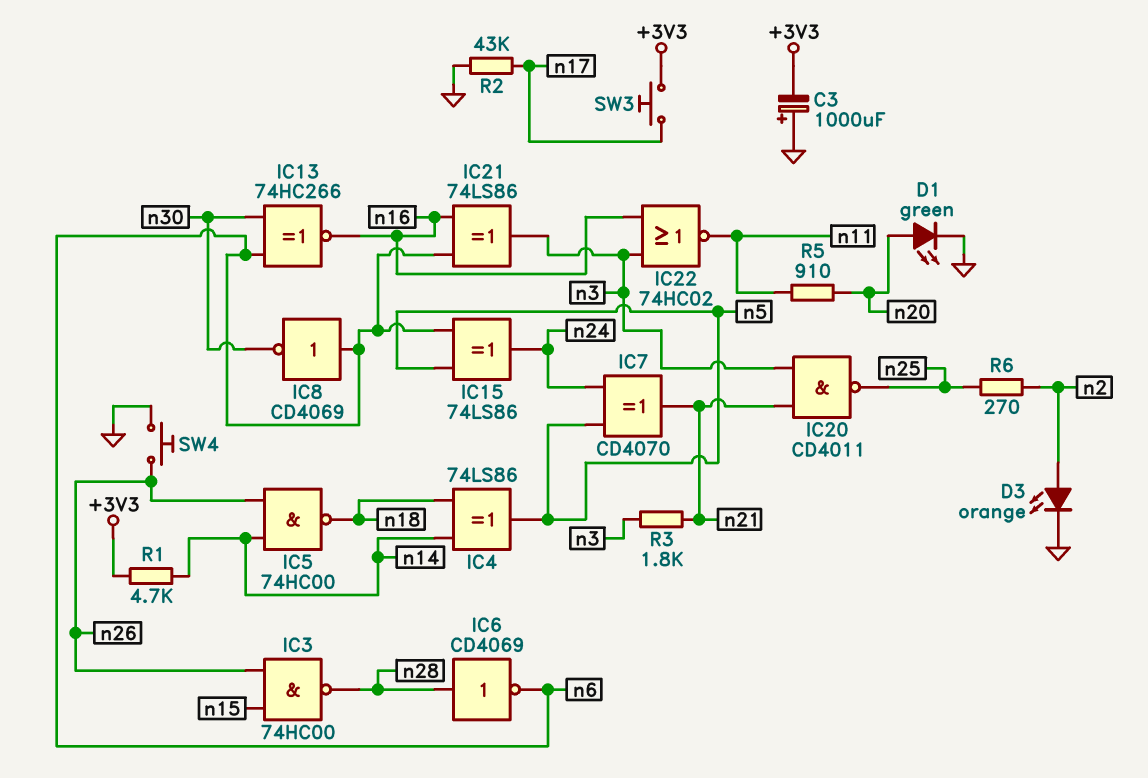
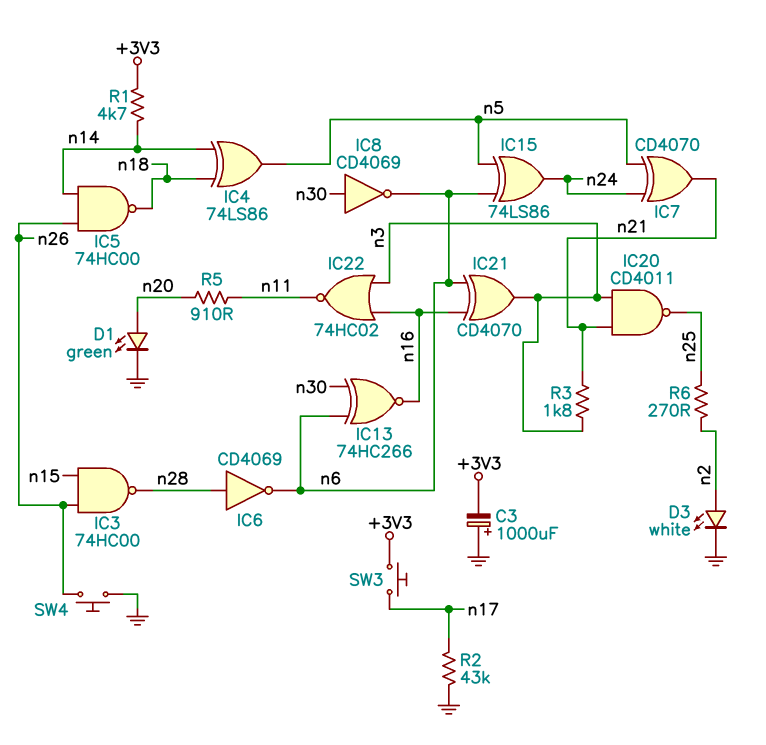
D3: LED orange (A n2, K GND) -> LED white (A n2, K GND)
IC8: NOT CD4069 (in n6, out n30) -> NOT CD4069 (in n30, out n6)
IC21: XOR 74LS86 (in n6, in n16, out n3) -> XOR CD4070 (in n6, in n16, out n3)

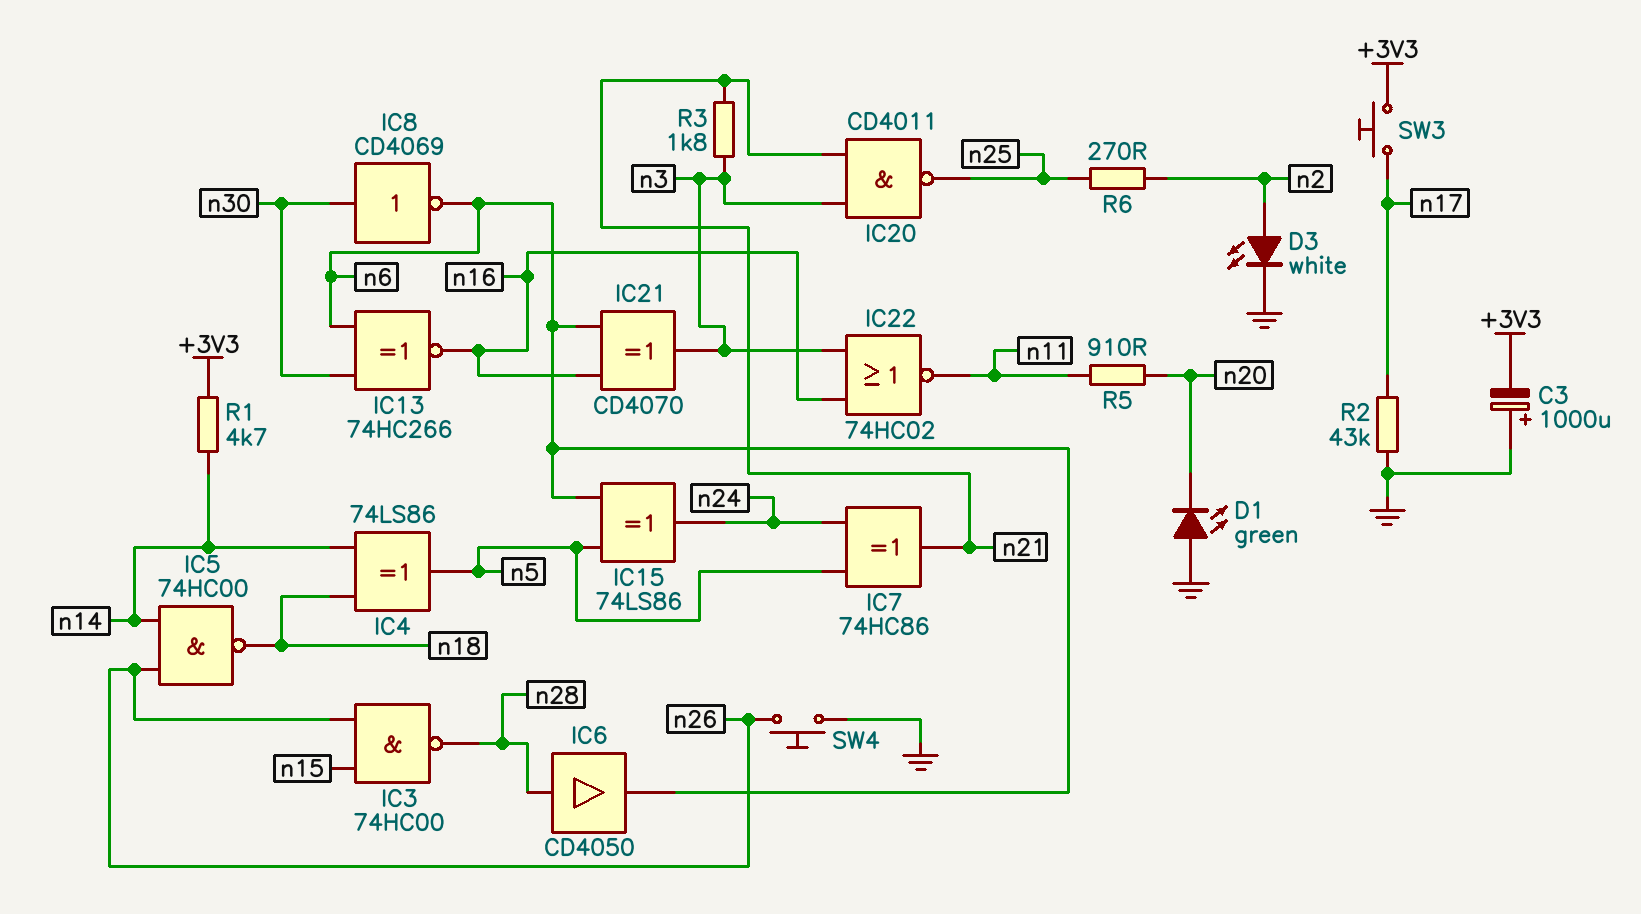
D1: LED green (A n20, K GND) -> LED green (A GND, K n20)
IC6: NOT CD4069 (in n28, out n6) -> buffer CD4050 (in n28, out n6)
IC7: XOR CD4070 (in n5, in n24, out n21) -> XOR 74HC86 (in n5, in n24, out n21)

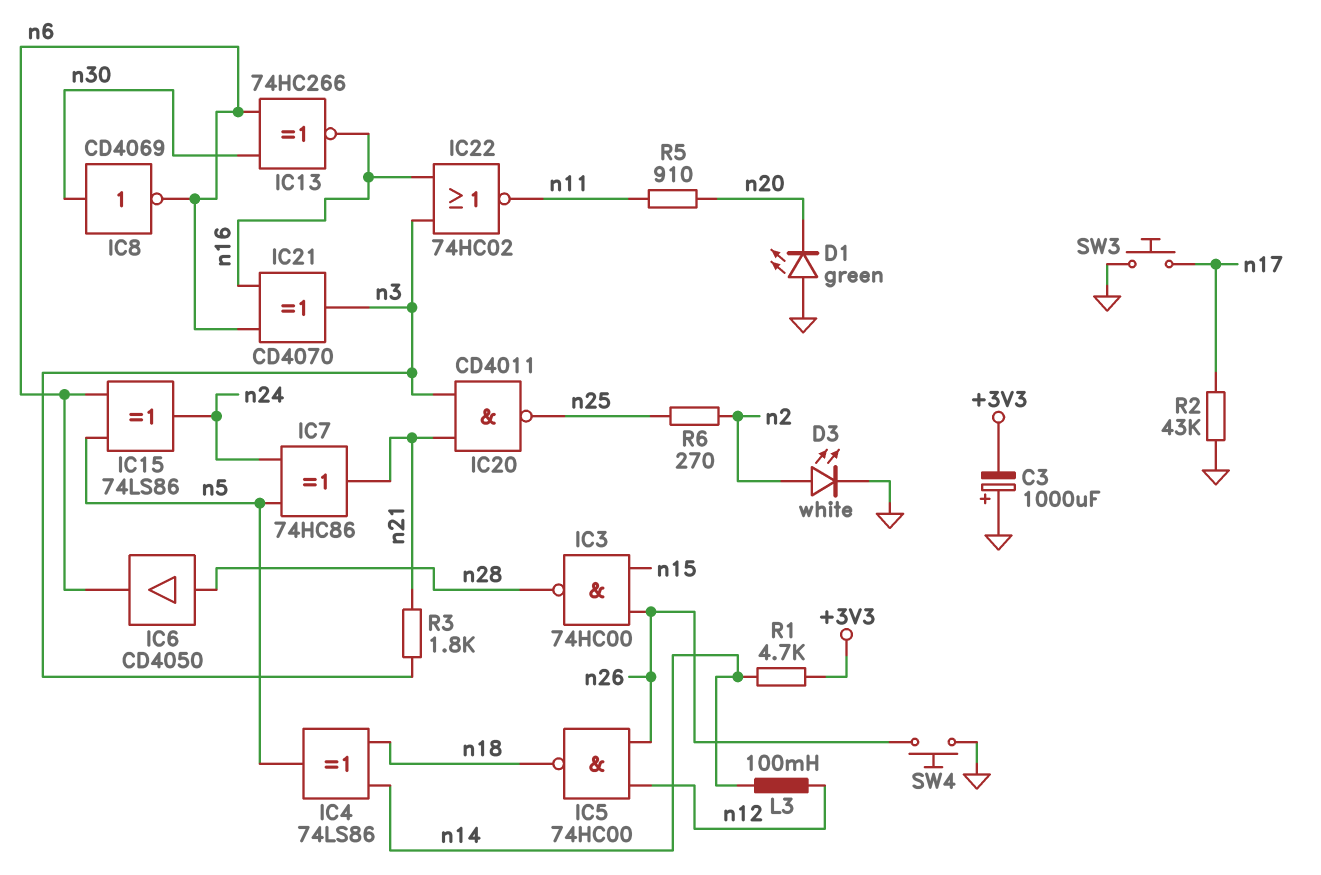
IC5: NAND 74HC00 (in n14, in n26, out n18) -> NAND 74HC00 (in n12, in n26, out n18)
L3: none -> 100mH (n12, n14)
SW3: button (+3V3, n17) -> button (GND, n17)

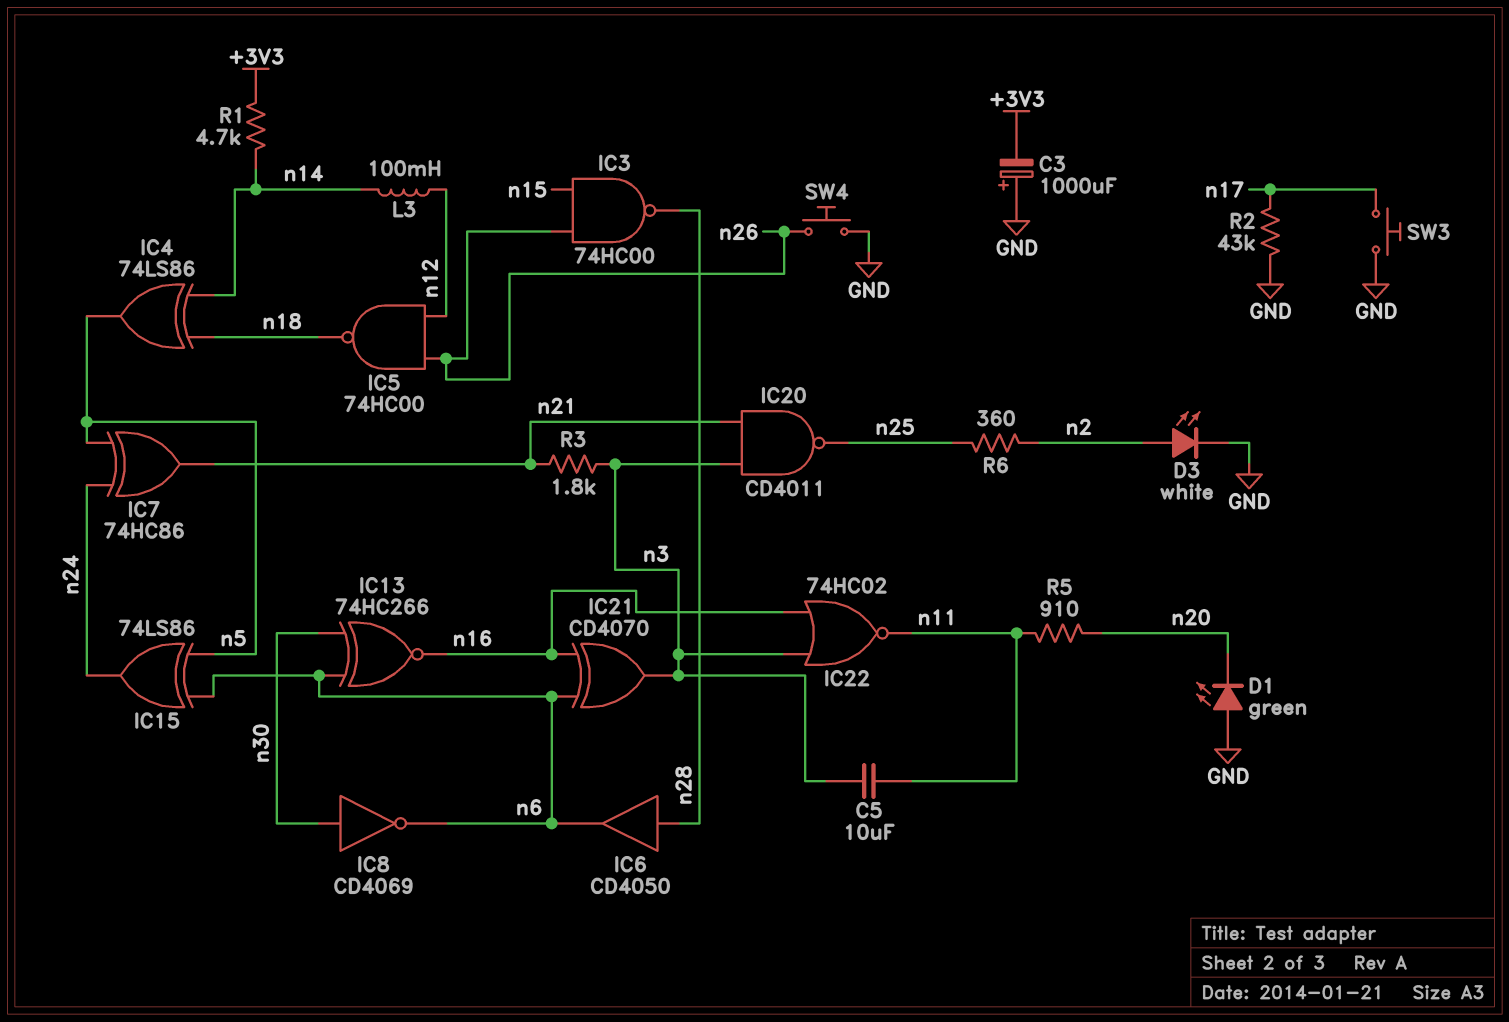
C5: none -> 10uF (n3, n11)
R6: 270 (n2, n25) -> 360 (n2, n25)

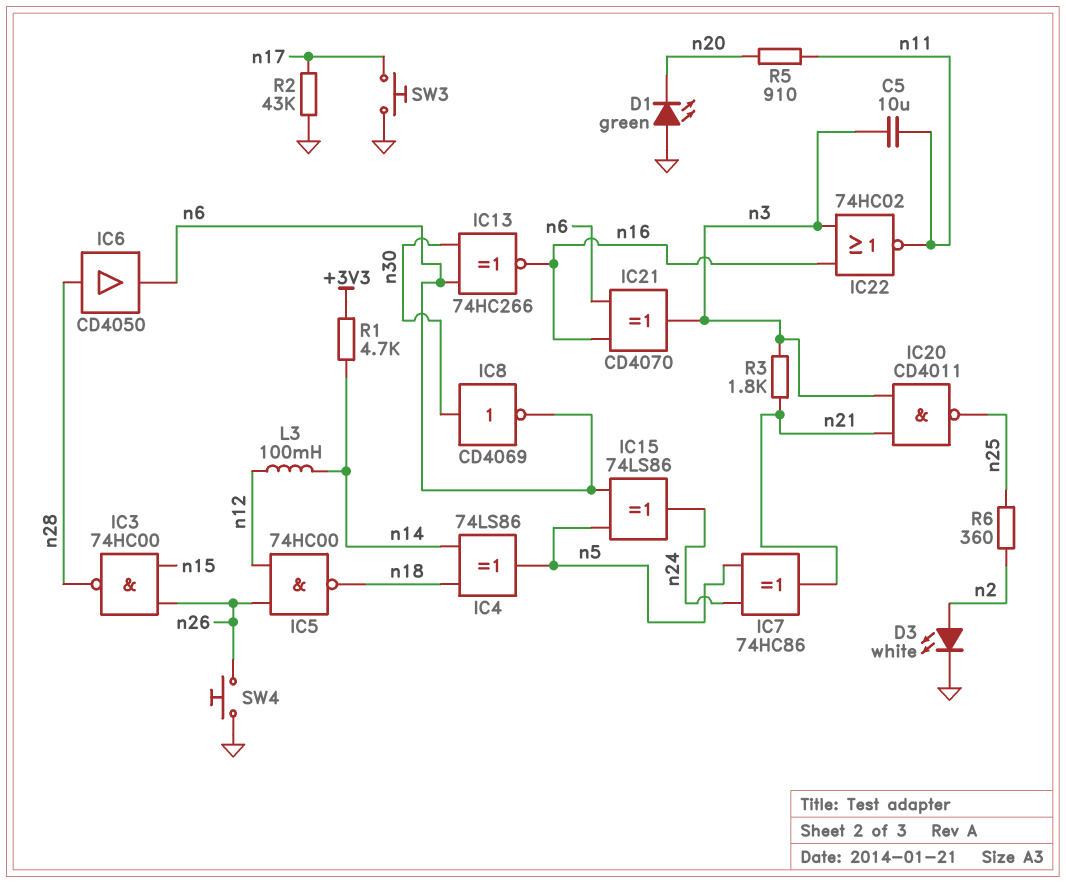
C3: 1000uF (plus GND, minus +3V3) -> none

